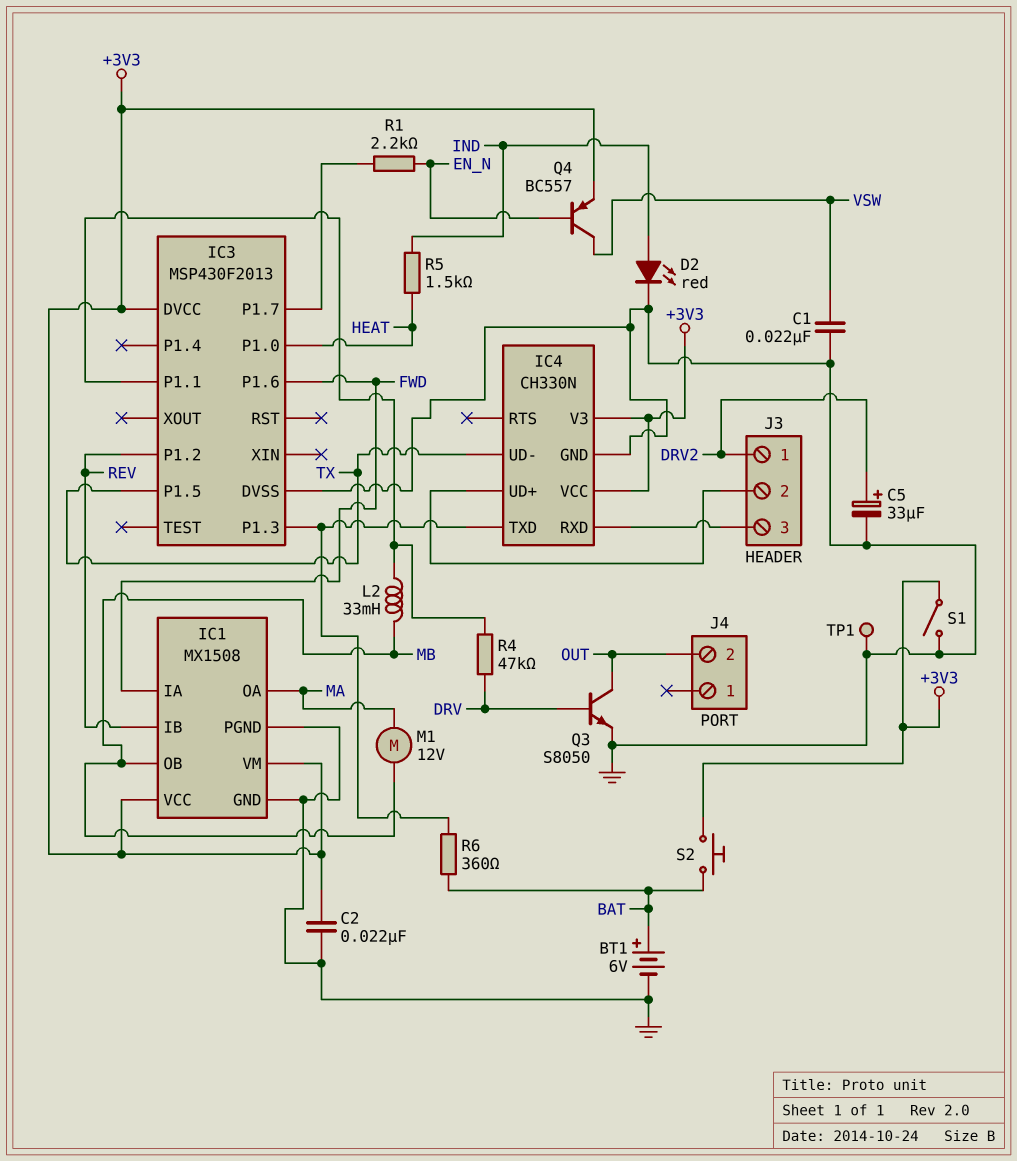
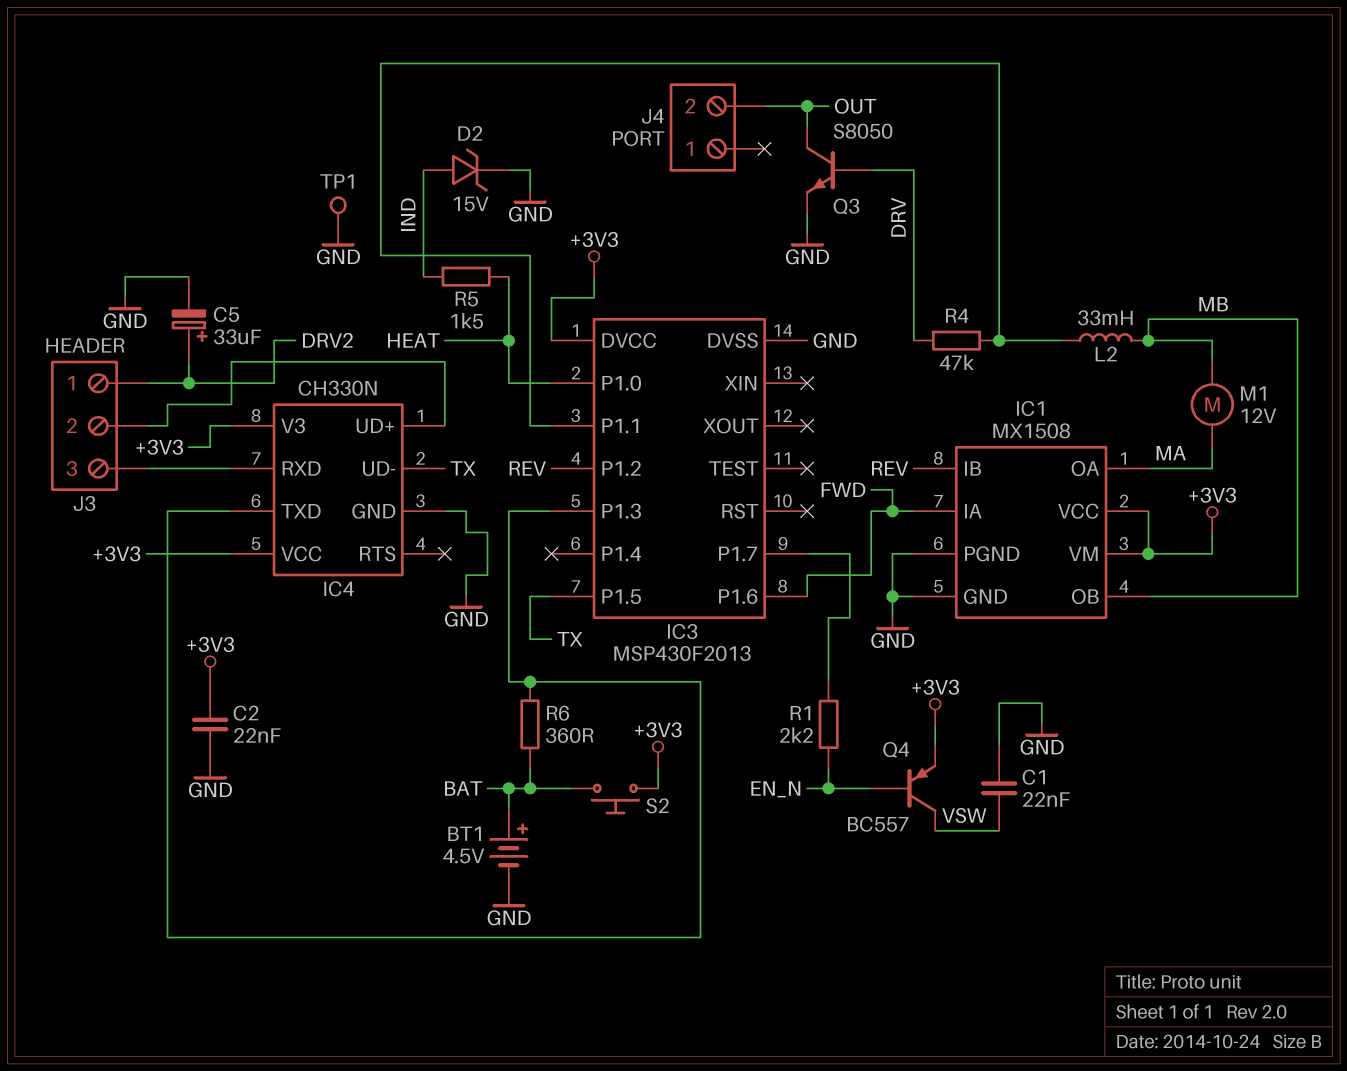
BT1: 6V (plus BAT, minus GND) -> 4.5V (plus BAT, minus GND)
D2: LED red (A IND, K GND) -> zener 15V (A IND, K GND)
S1: switch (+3V3, GND) -> none

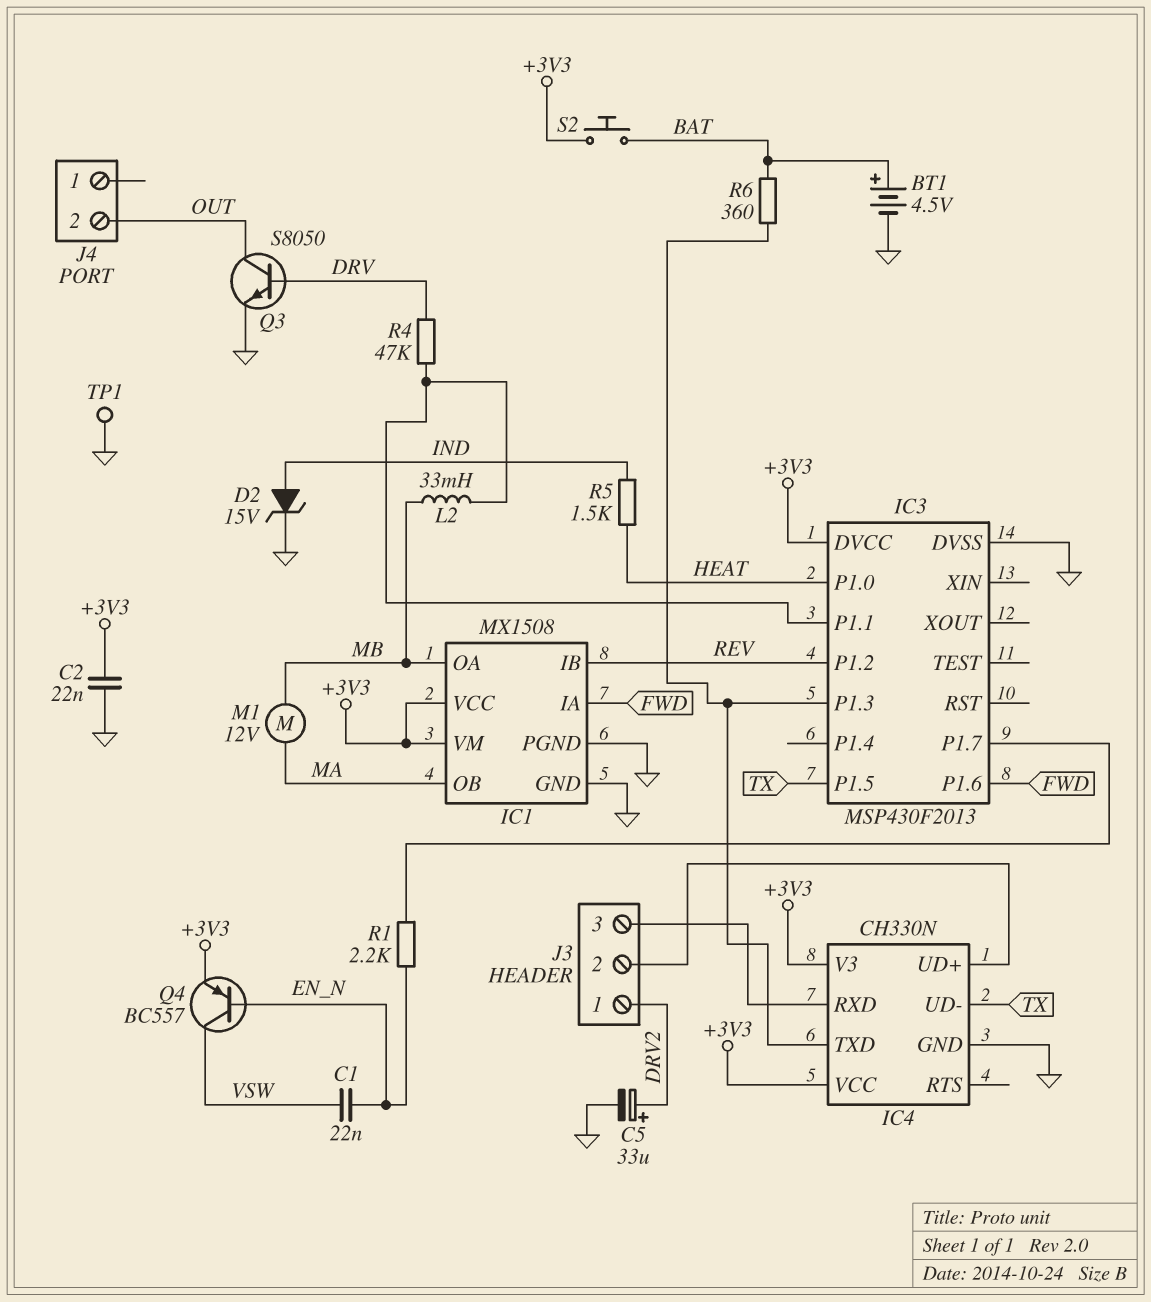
C1: 22nF (GND, VSW) -> 22nF (EN_N, VSW)
IC1 pin OA: MA -> MB
IC1 pin OB: MB -> MA

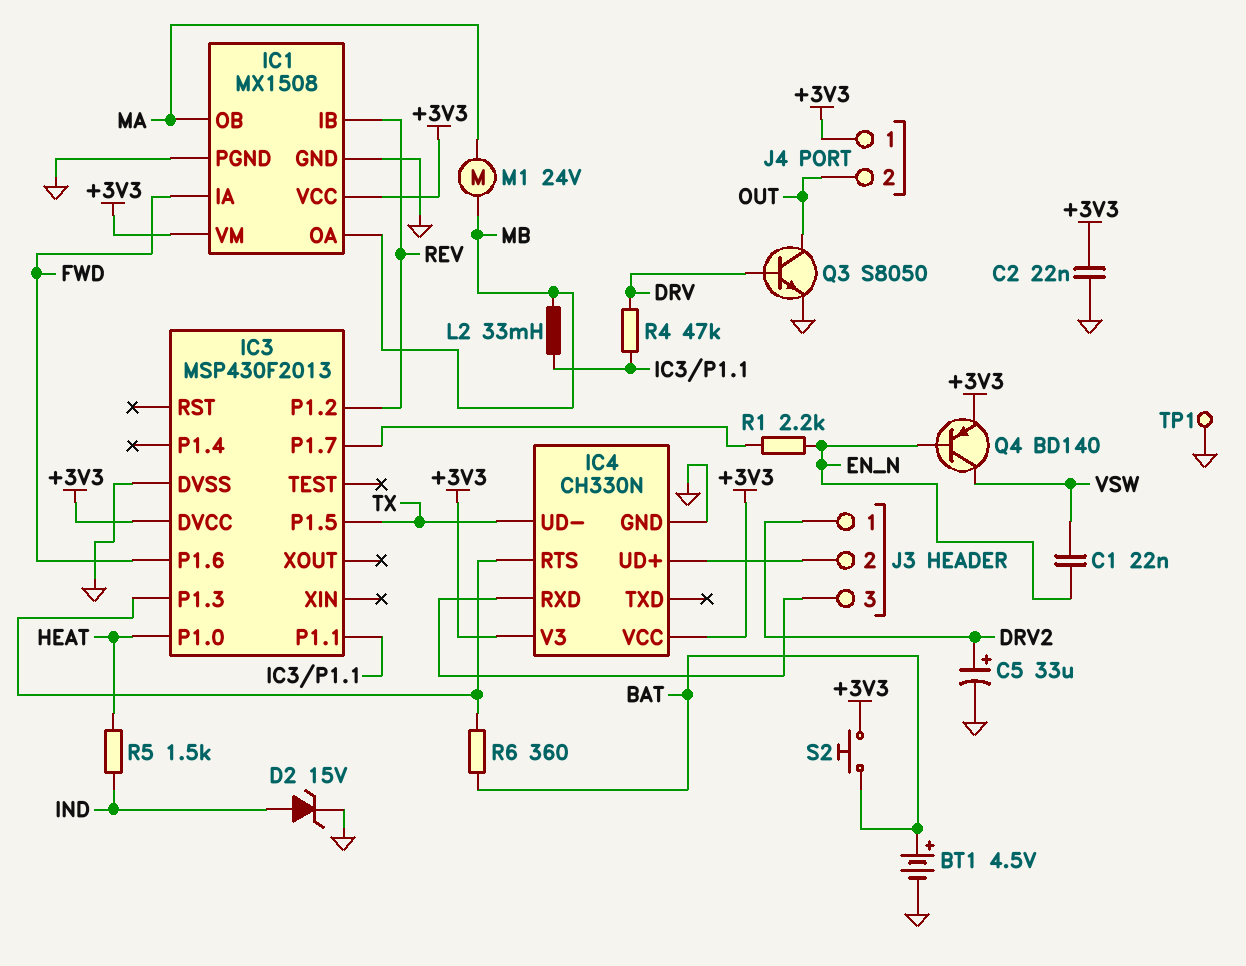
IC4 pin RTS: none -> IC3/P1.3
IC4 pin TXD: IC3/P1.3 -> none
J4 pin 1: none -> +3V3
M1: motor 12V (MA, MB) -> motor 24V (MA, MB)
Q4: PNP BC557 (B EN_N, C VSW, E +3V3) -> PNP BD140 (B EN_N, C VSW, E +3V3)

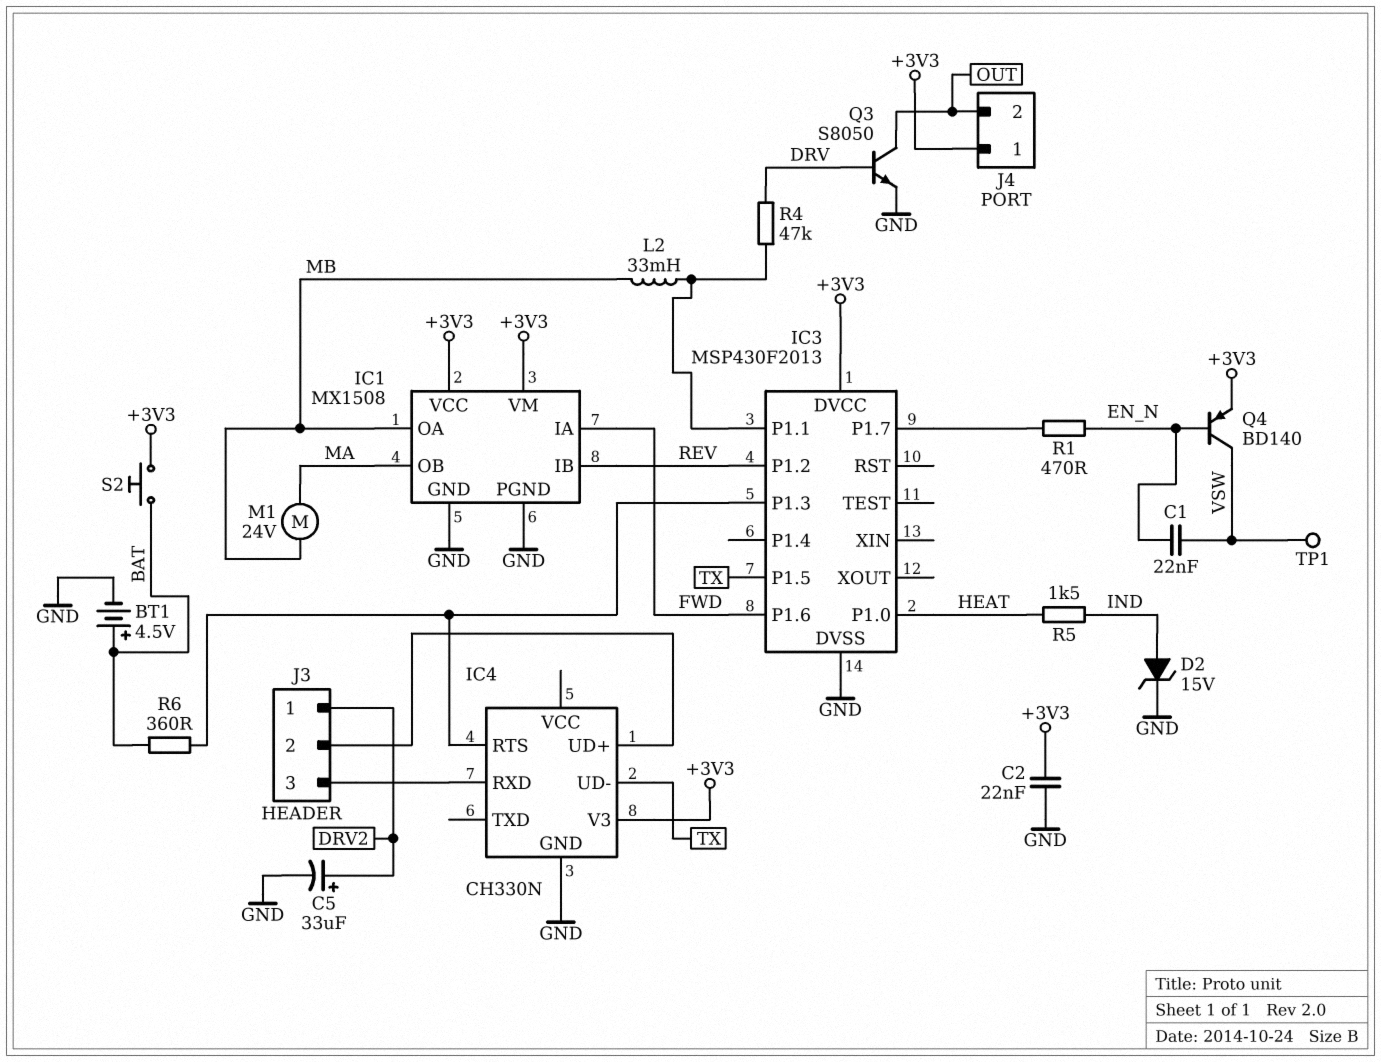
IC4 pin VCC: +3V3 -> none
R1: 2.2k (EN_N, IC3/P1.7) -> 470 (EN_N, IC3/P1.7)
TP1: test point (GND) -> test point (VSW)

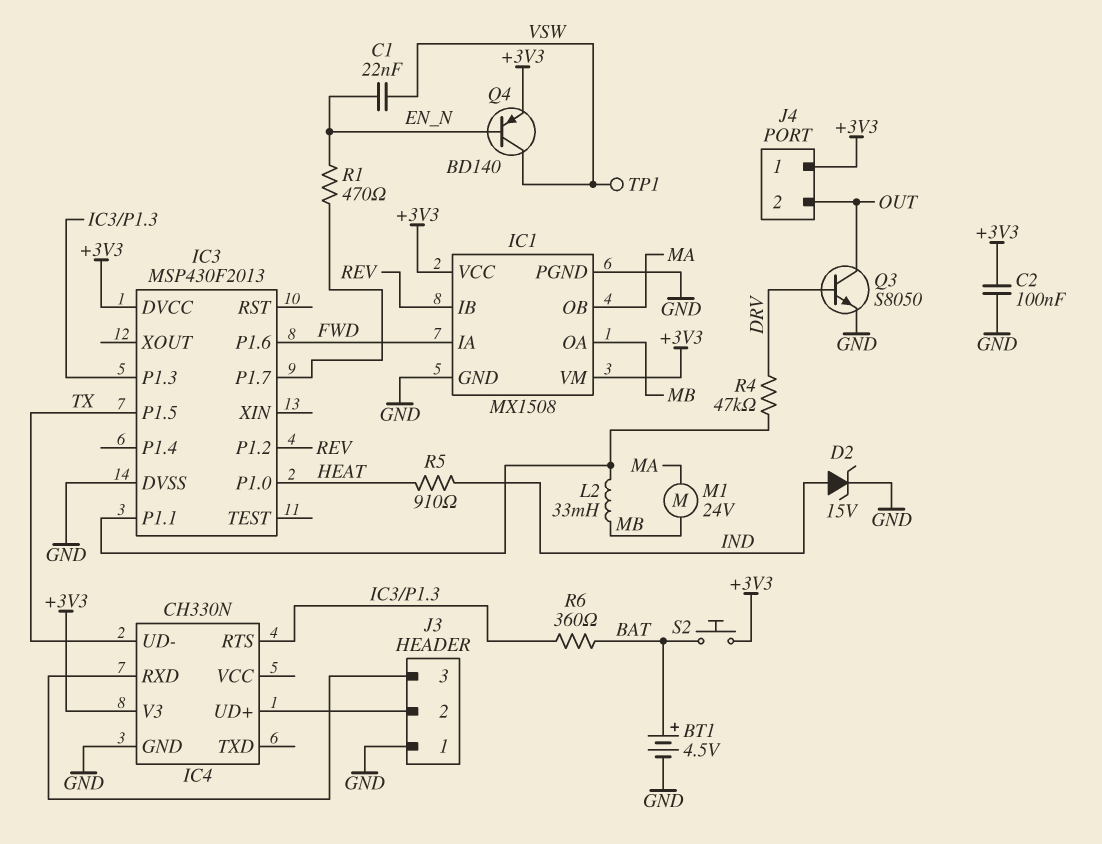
C2: 22nF (+3V3, GND) -> 100nF (+3V3, GND)
C5: 33uF (plus DRV2, minus GND) -> none
J3 pin 1: DRV2 -> GND
R5: 1.5k (HEAT, IND) -> 910 (HEAT, IND)

